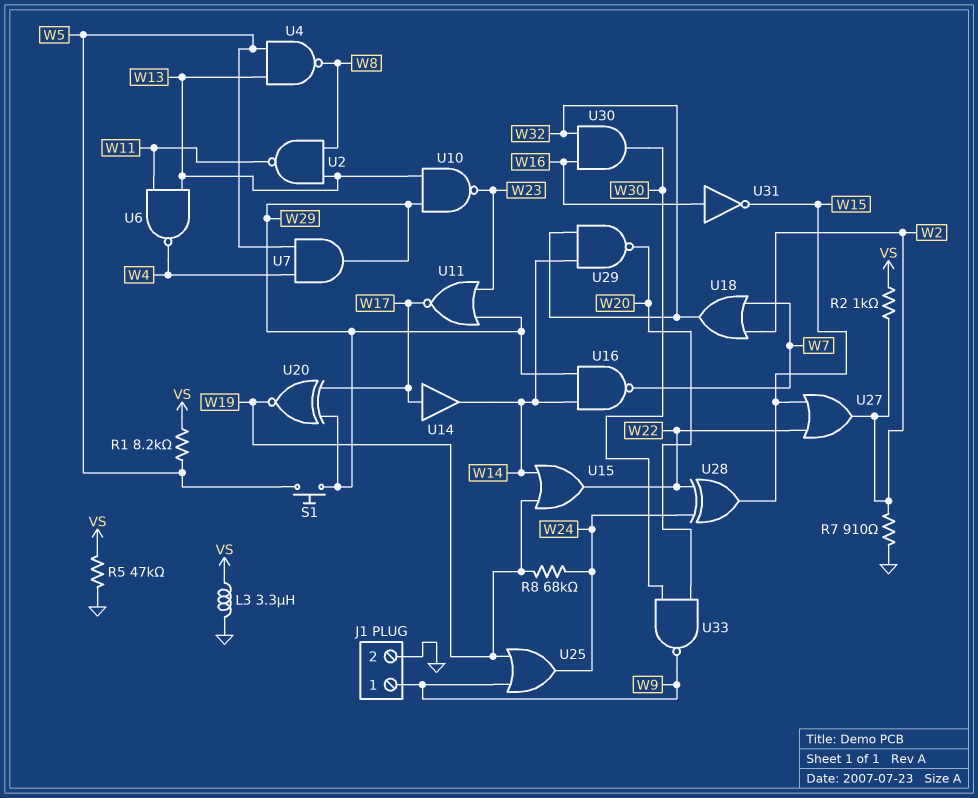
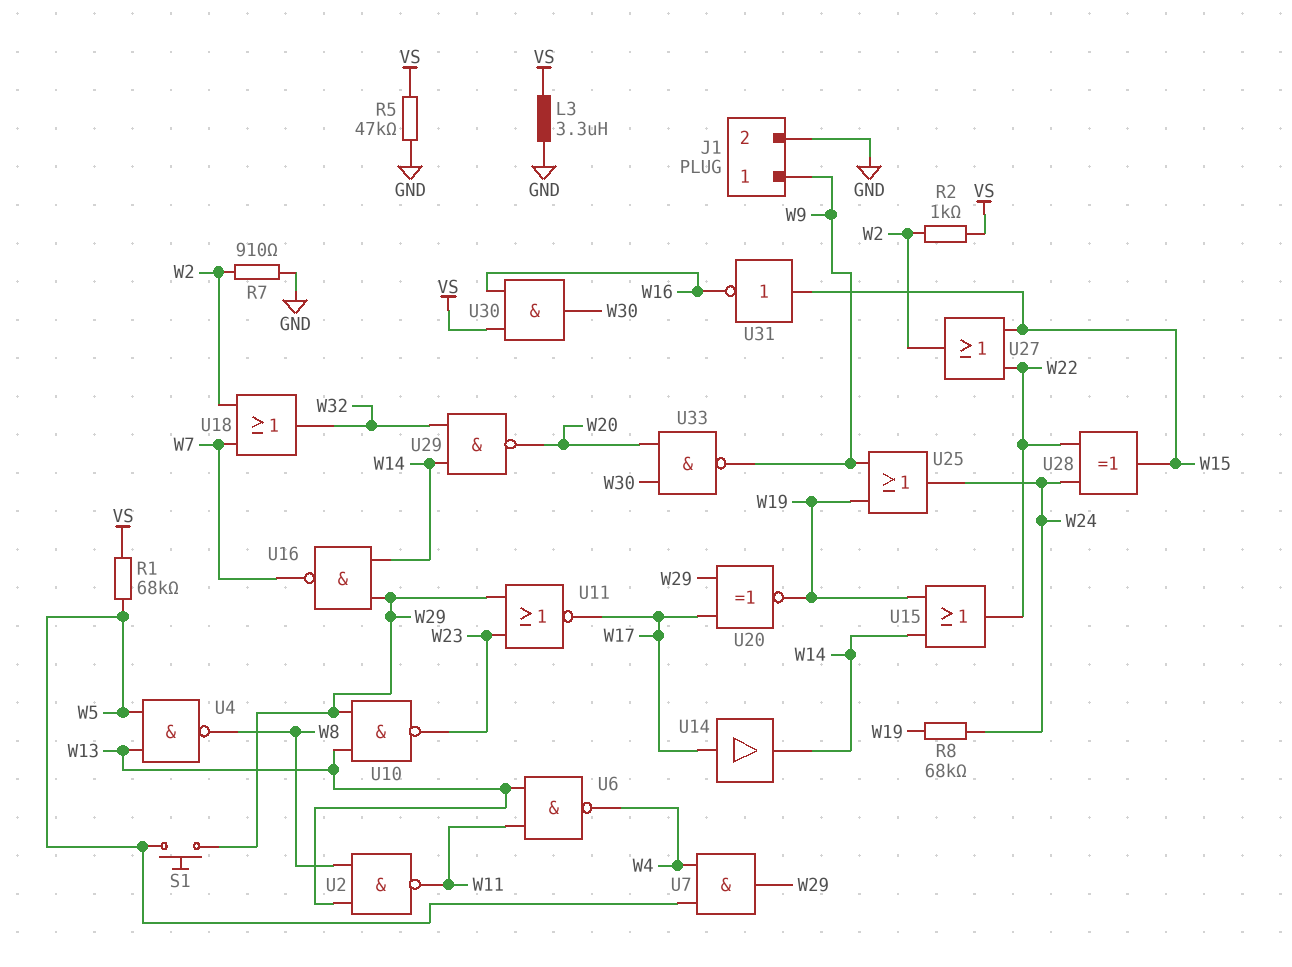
R1: 8.2k (VS, W5) -> 68k (VS, W5)
U30: AND (in W16, in W32, out W30) -> AND (in VS, in W16, out W30)
U31: NOT (in W16, out W15) -> NOT (in W15, out W16)

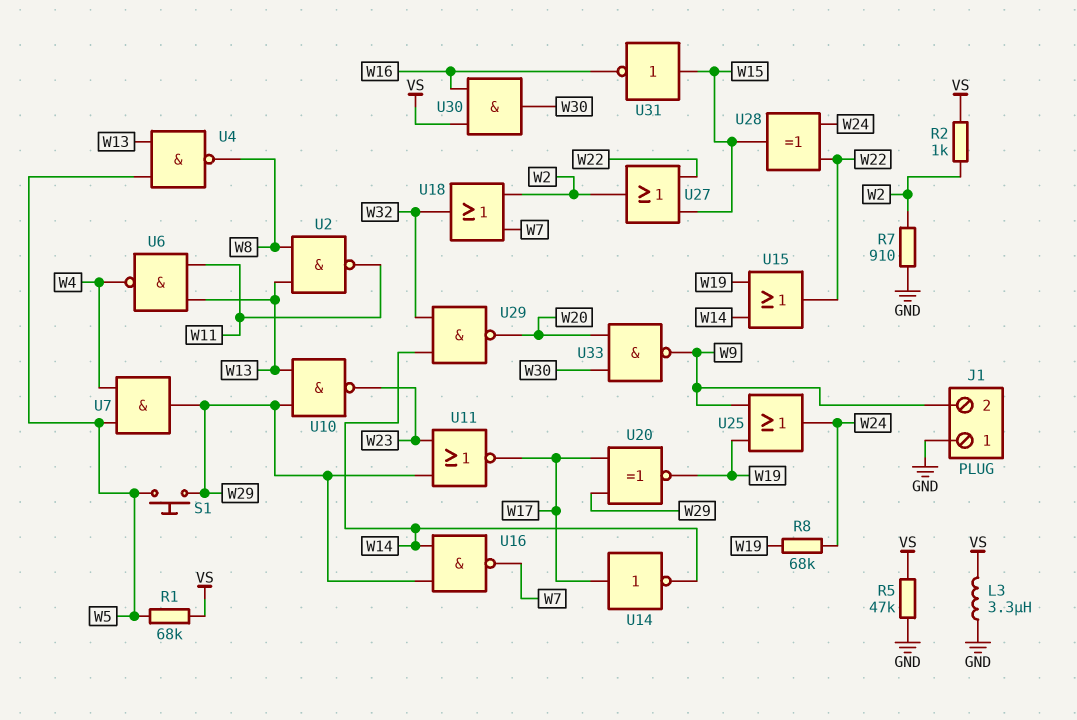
J1 pin 1: W9 -> GND
J1 pin 2: GND -> W9
U14: buffer (in W17, out W14) -> NOT (in W17, out W14)

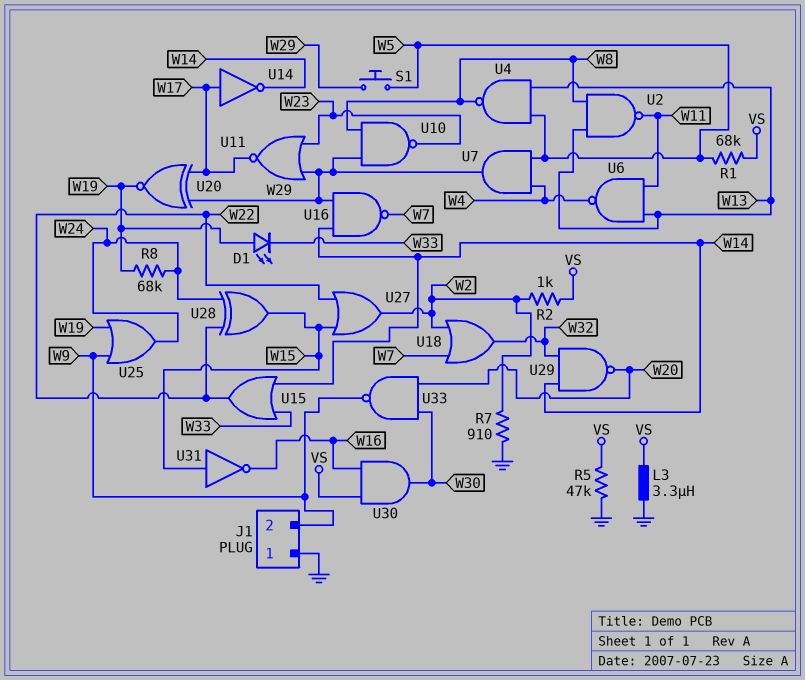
D1: none -> LED (A W19, K W33)
U10: NAND (in W13, in W29, out W23) -> NAND (in W8, in W29, out W23)
U15: OR (in W14, in W19, out W22) -> OR (in W14, in W33, out W22)

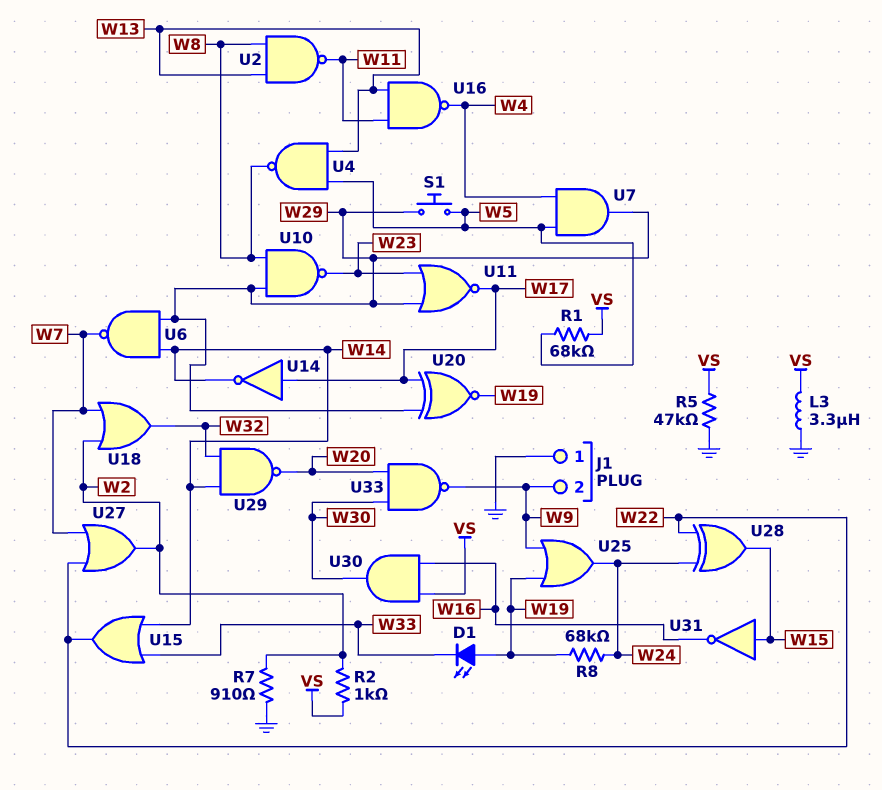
U6: NAND (in W11, in W13, out W4) -> NAND (in W14, in W29, out W7)
U16: NAND (in W14, in W29, out W7) -> NAND (in W11, in W13, out W4)
U27: OR (in W15, in W22, out W2) -> OR (in W7, in W22, out W2)

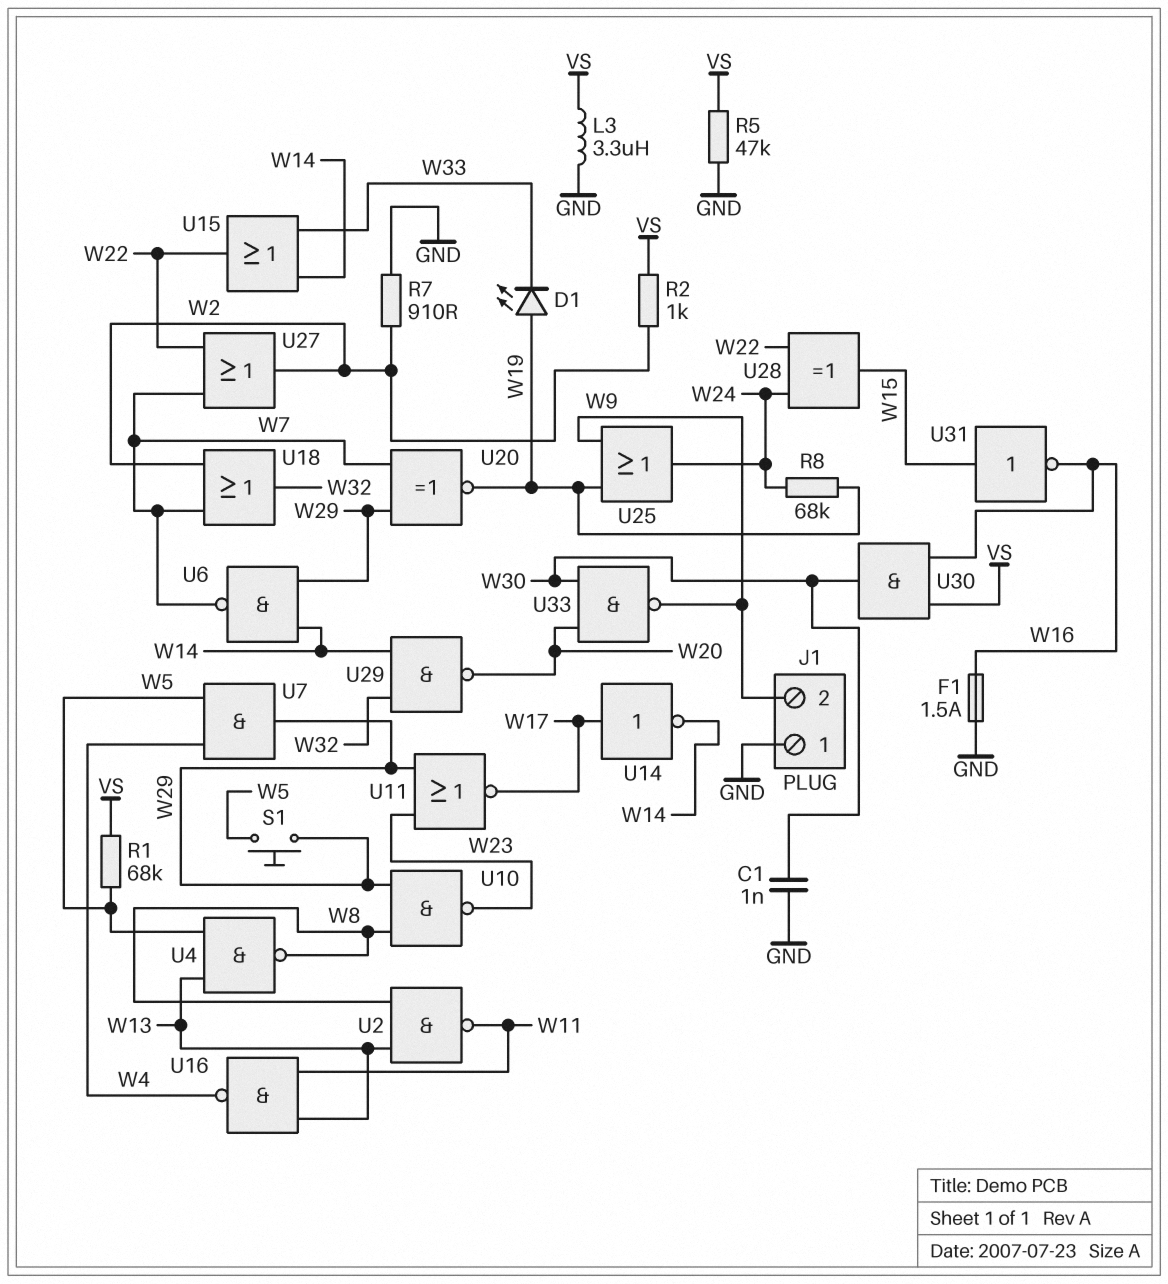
C1: none -> 1nF (GND, W30)
F1: none -> 1.5A (GND, W16)
U20: XNOR (in W17, in W29, out W19) -> XNOR (in W7, in W29, out W19)

